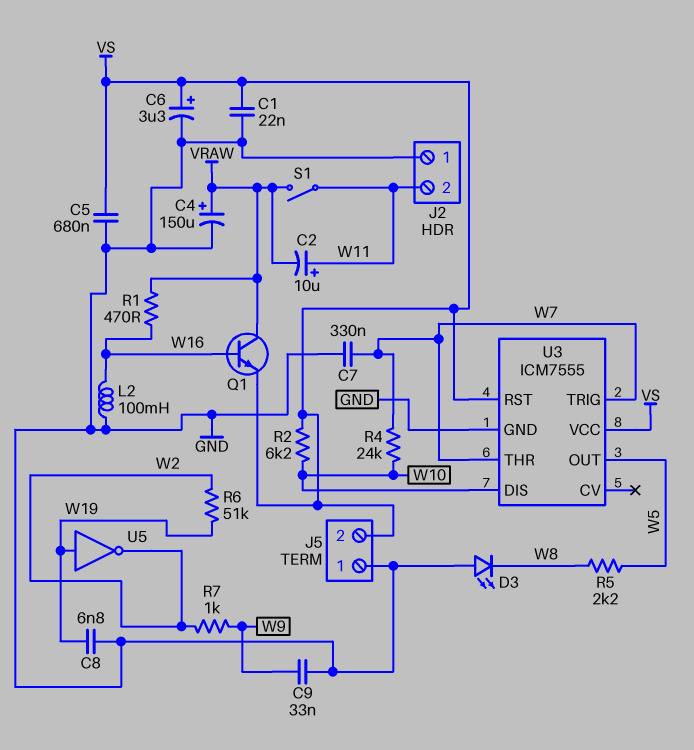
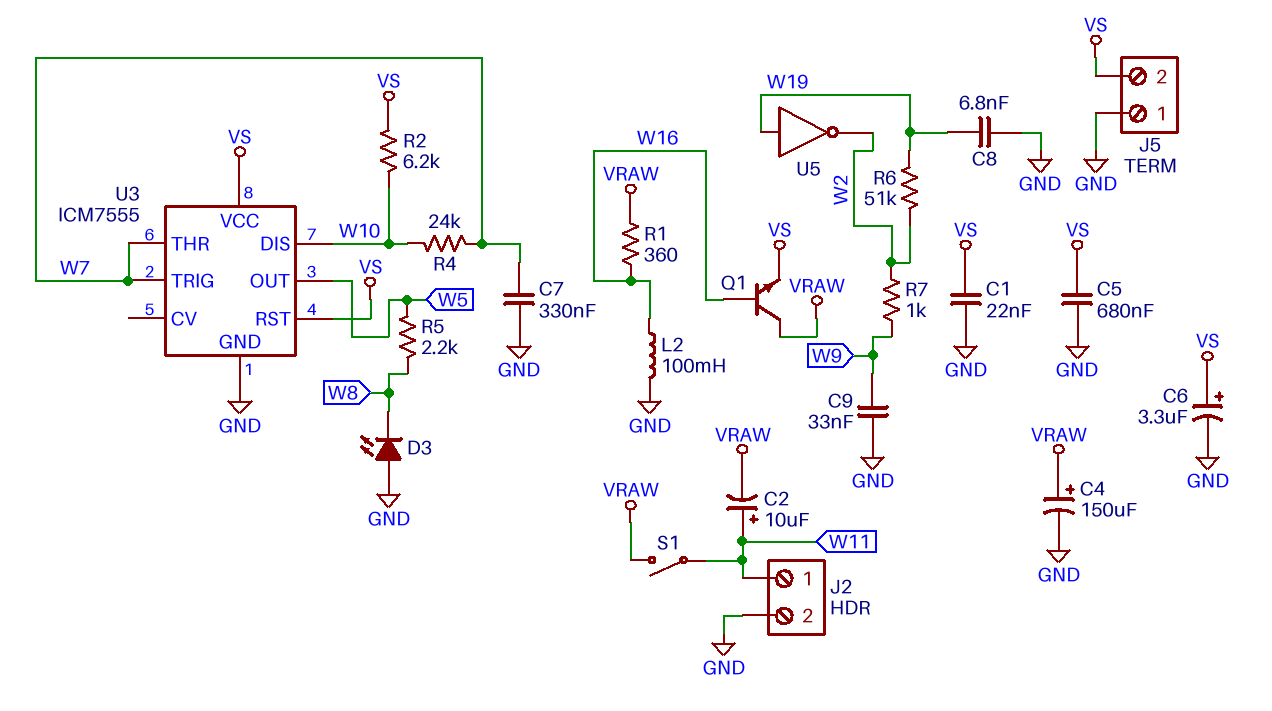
J2 pin 1: GND -> W11
J2 pin 2: W11 -> GND
R1: 470 (VRAW, W16) -> 360 (VRAW, W16)

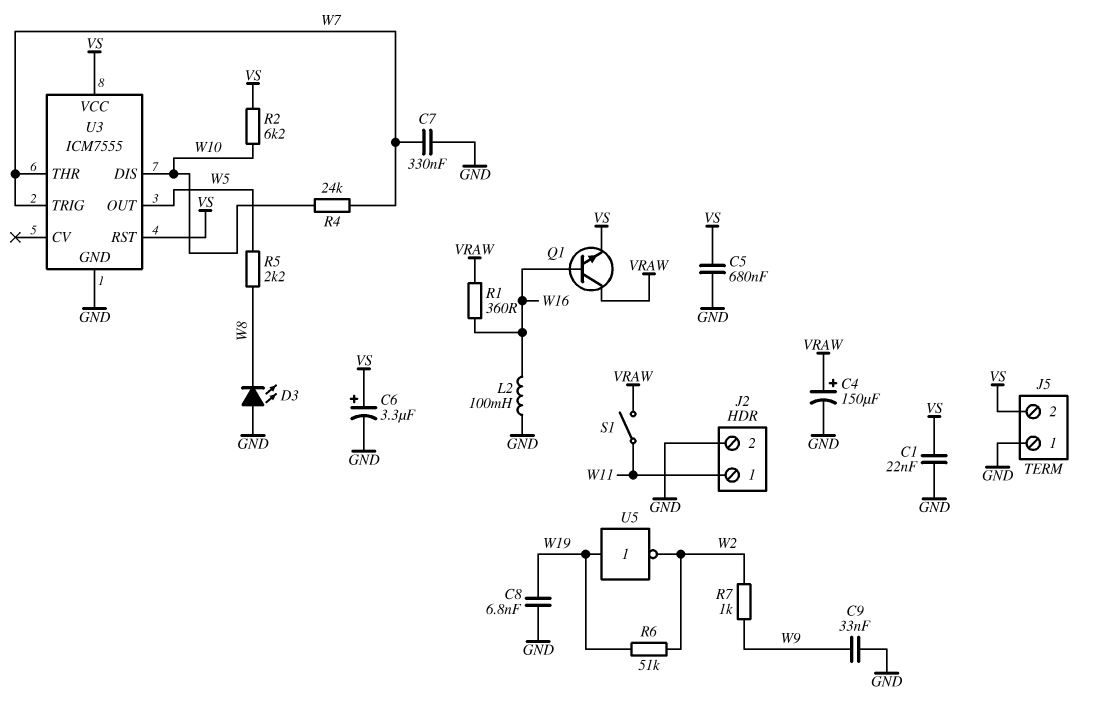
C2: 10uF (plus W11, minus VRAW) -> none

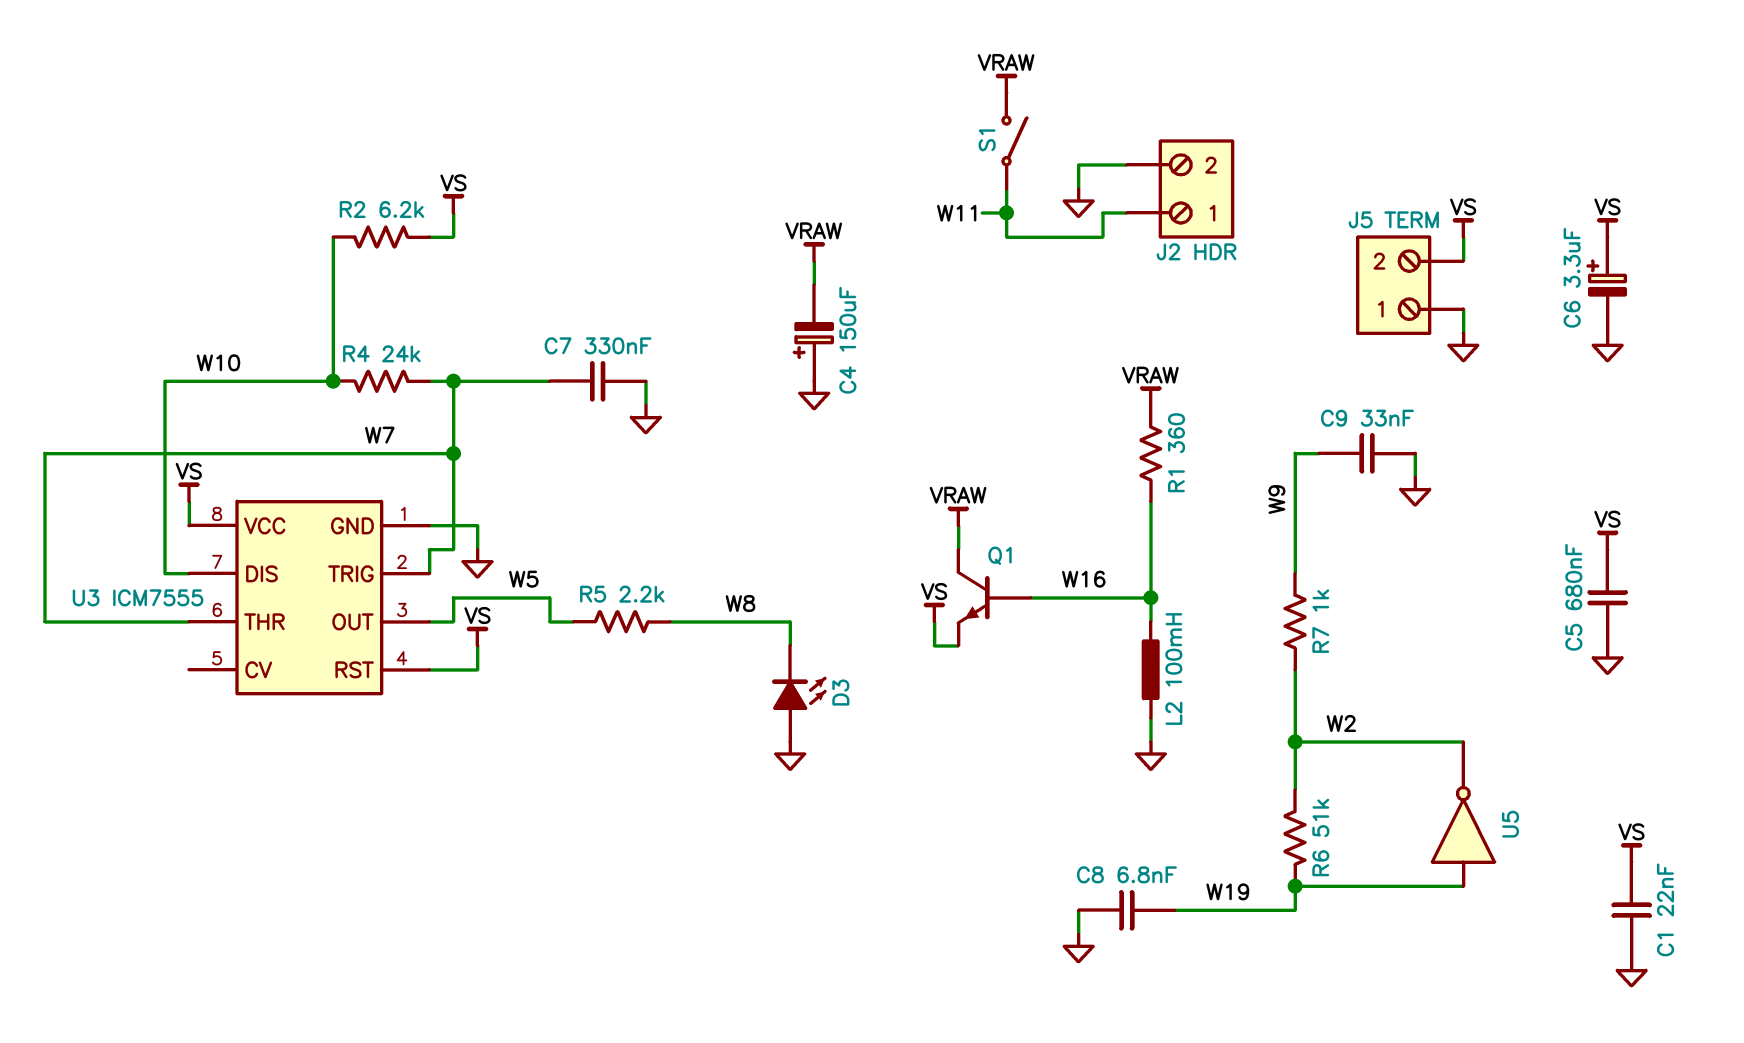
C4: 150uF (plus VRAW, minus GND) -> 150uF (plus GND, minus VRAW)

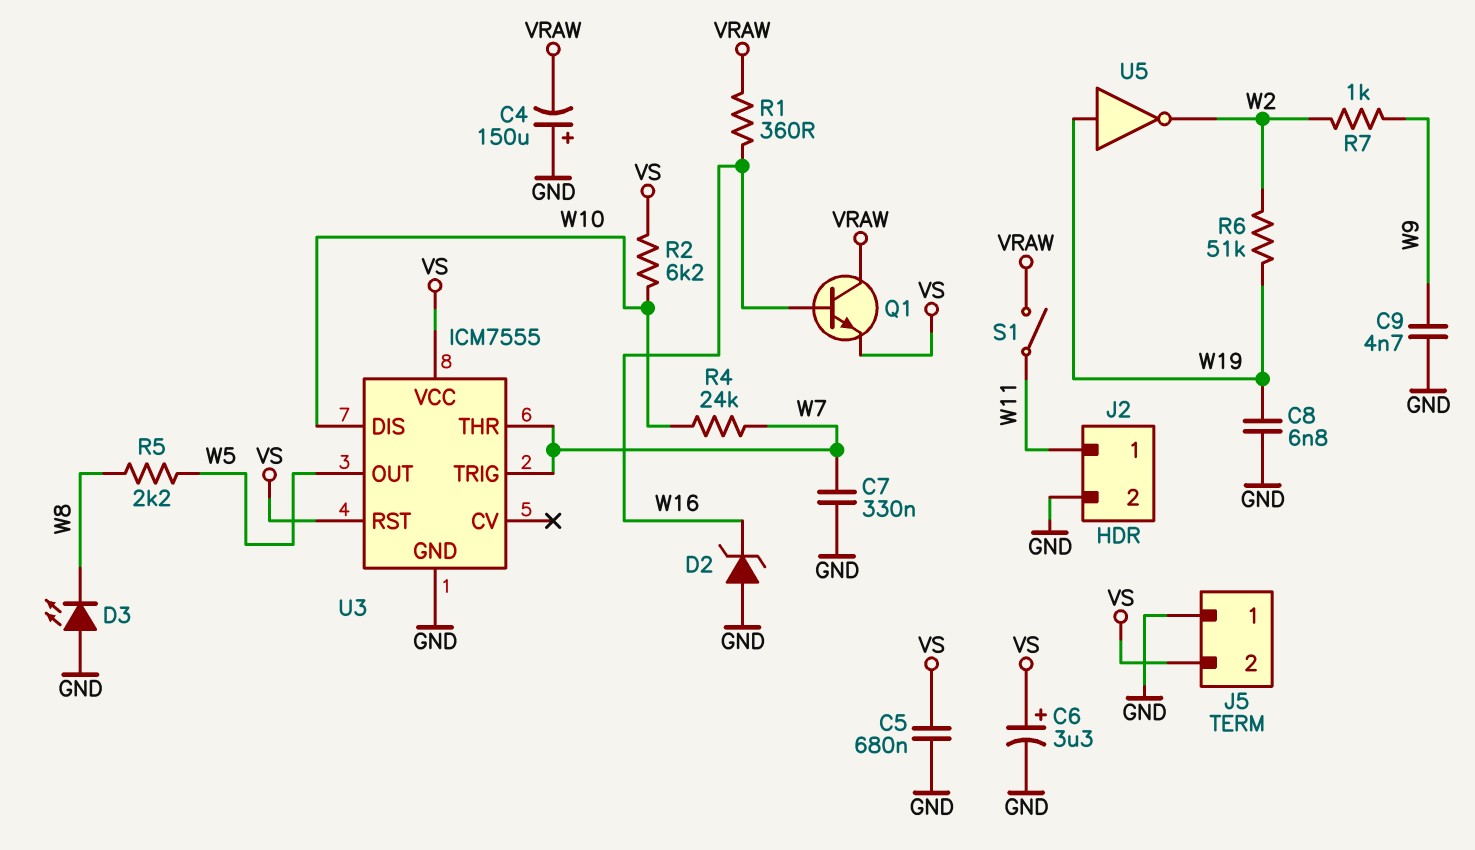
C1: 22nF (GND, VS) -> none
C9: 33nF (GND, W9) -> 4.7nF (GND, W9)
D2: none -> zener (A GND, K W16)
L2: 100mH (GND, W16) -> none

